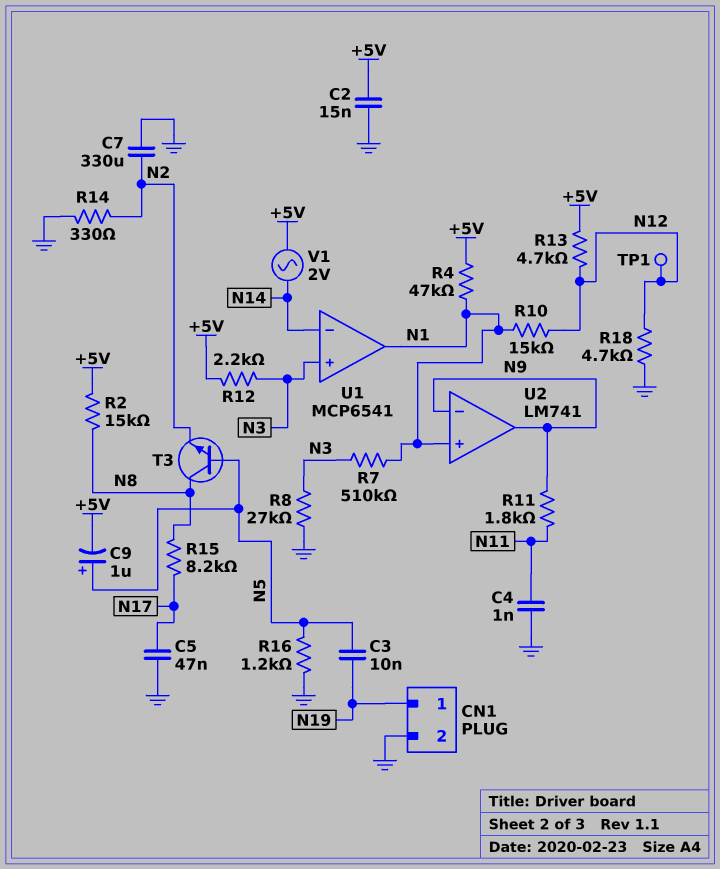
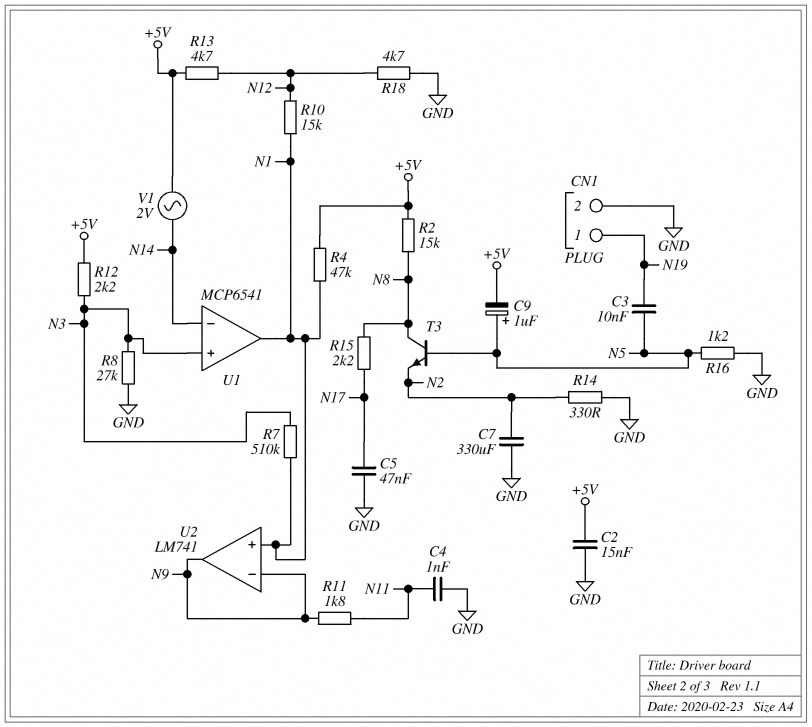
R15: 8.2k (N8, N17) -> 2.2k (N8, N17)
TP1: test point (N12) -> none

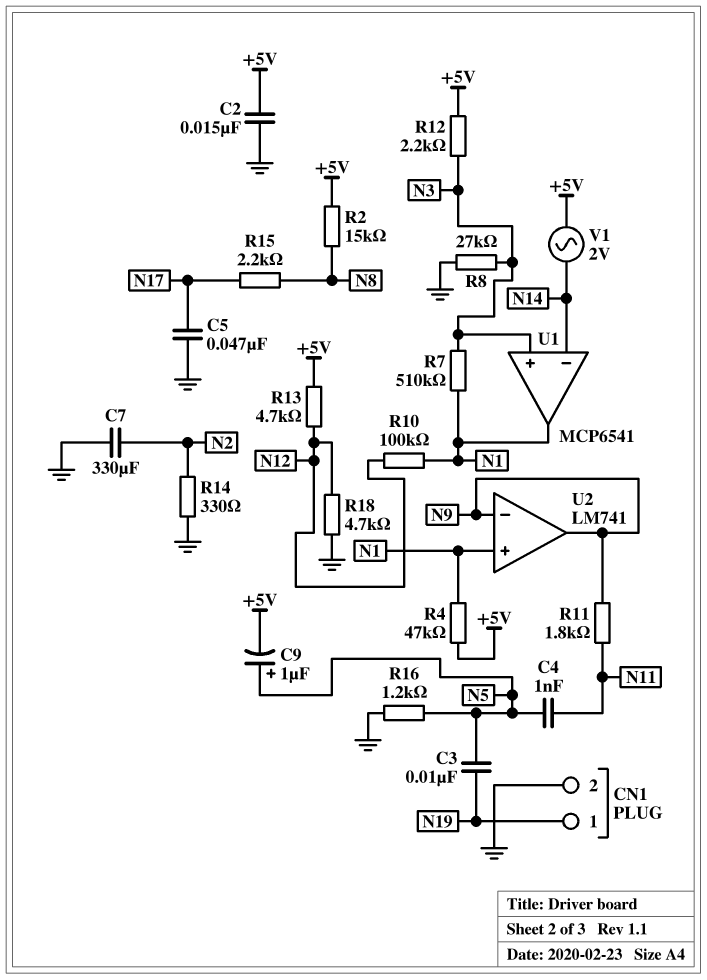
C4: 1nF (GND, N11) -> 1nF (N5, N11)
R10: 15k (N1, N12) -> 100k (N1, N12)
T3: NPN (B N5, C N8, E N2) -> none

